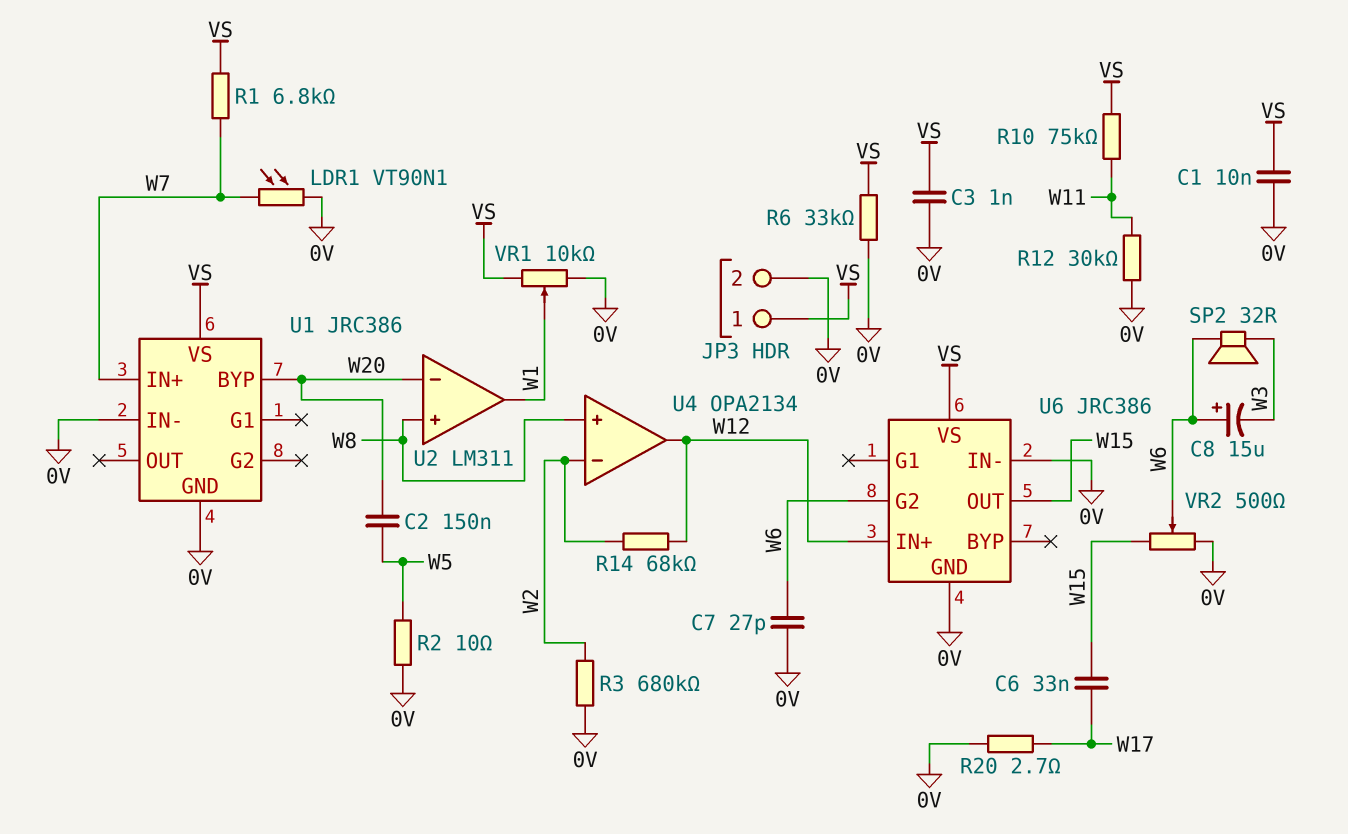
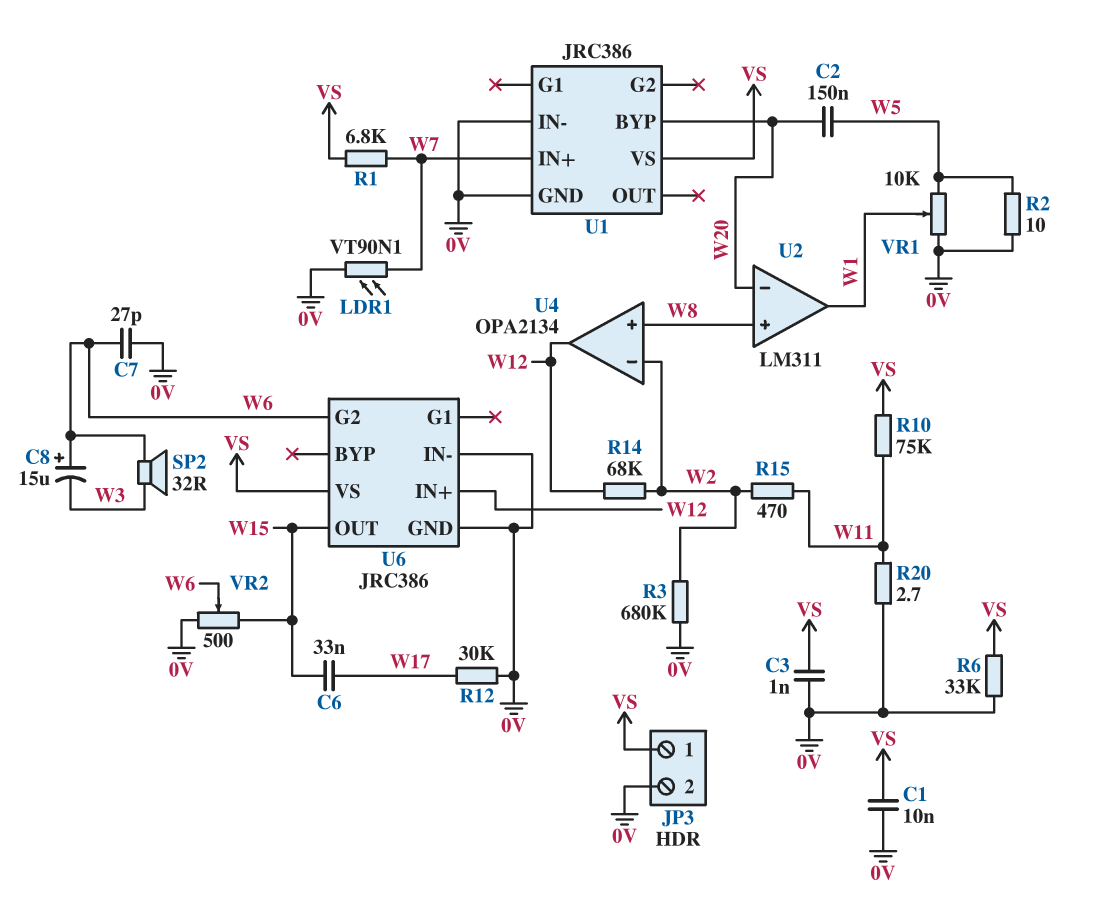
R12: 30k (0V, W11) -> 30k (0V, W17)
R15: none -> 470 (W2, W11)
R20: 2.7 (0V, W17) -> 2.7 (0V, W11)
VR1: 10k (0V, VS, wiper W1) -> 10k (0V, W5, wiper W1)

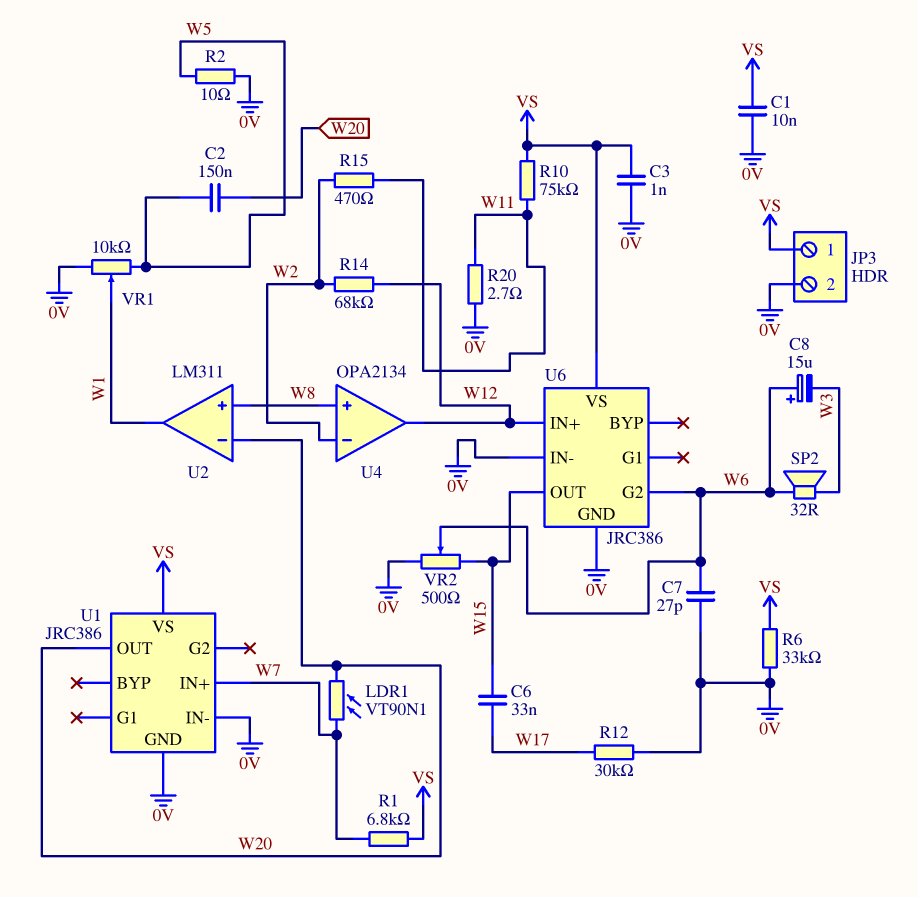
LDR1: VT90N1 (0V, W7) -> VT90N1 (W7, W20)
R3: 680k (0V, W2) -> none
U1 pin BYP: W20 -> none
U1 pin OUT: none -> W20

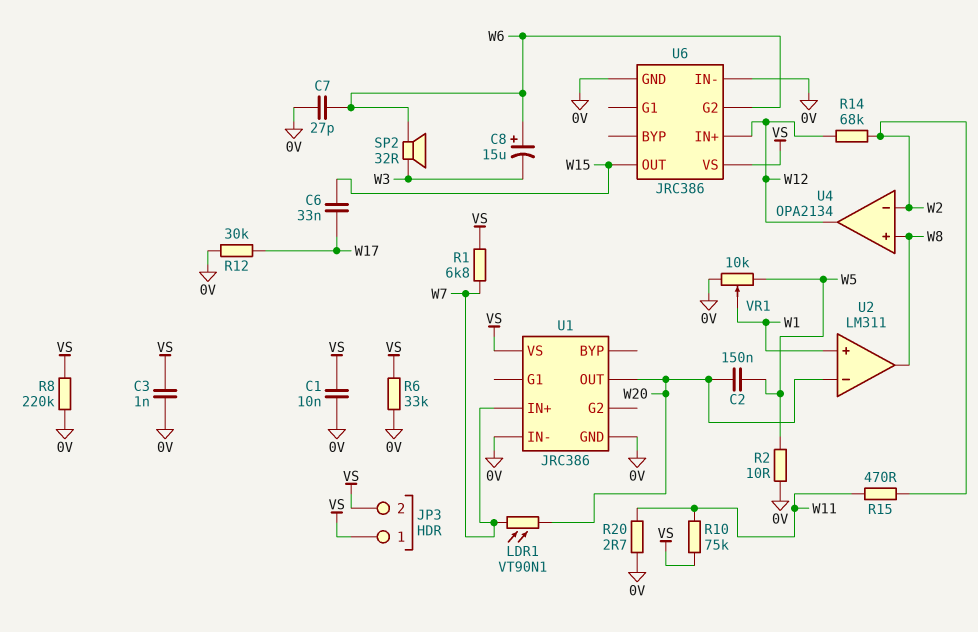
JP3 pin 2: 0V -> VS
R8: none -> 220k (0V, VS)
U2 pin in+: W8 -> W1
U2 pin out: W1 -> W8
VR2: 500 (0V, W15, wiper W6) -> none

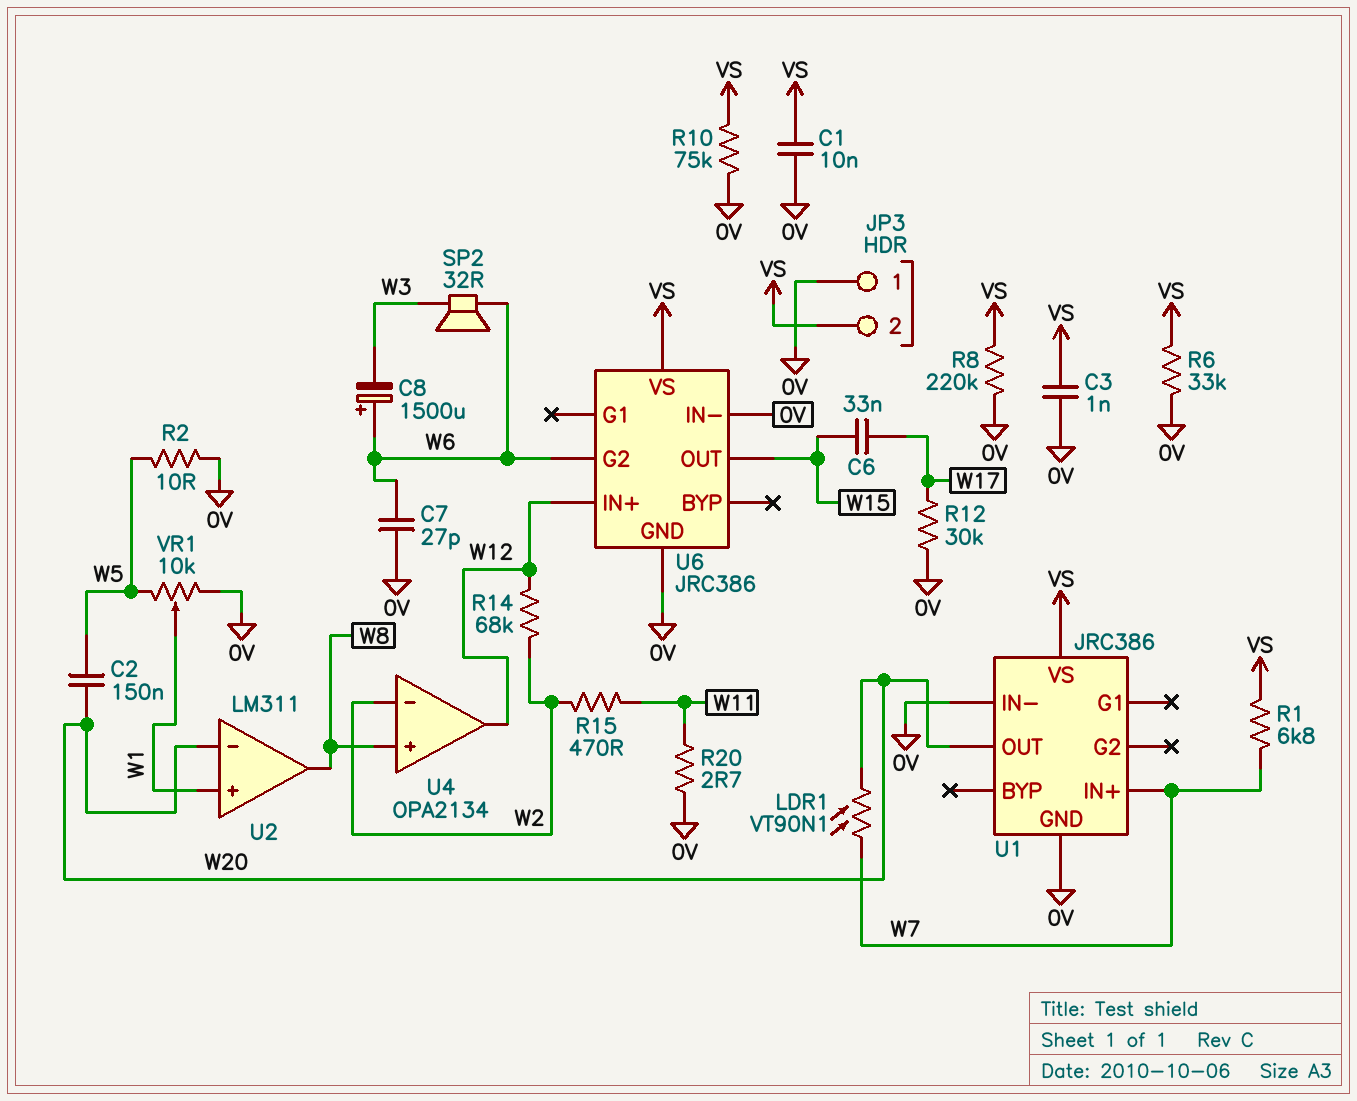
C8: 15uF (plus W6, minus W3) -> 1500uF (plus W6, minus W3)
JP3 pin 1: VS -> 0V
R10: 75k (VS, W11) -> 75k (0V, VS)

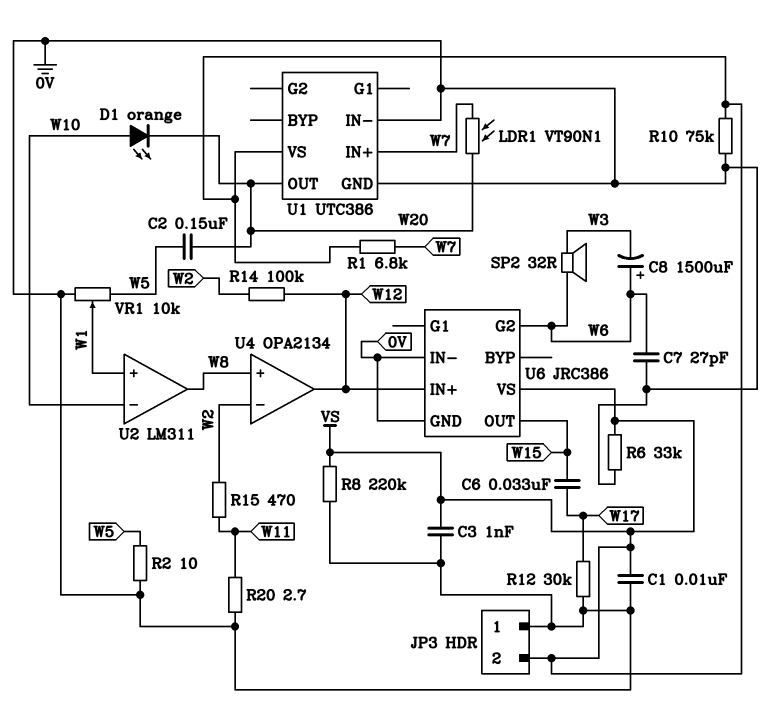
D1: none -> LED orange (A W10, K W20)
R14: 68k (W2, W12) -> 100k (W2, W12)
U1: JRC386 -> UTC386
U2 pin in-: W20 -> W10

